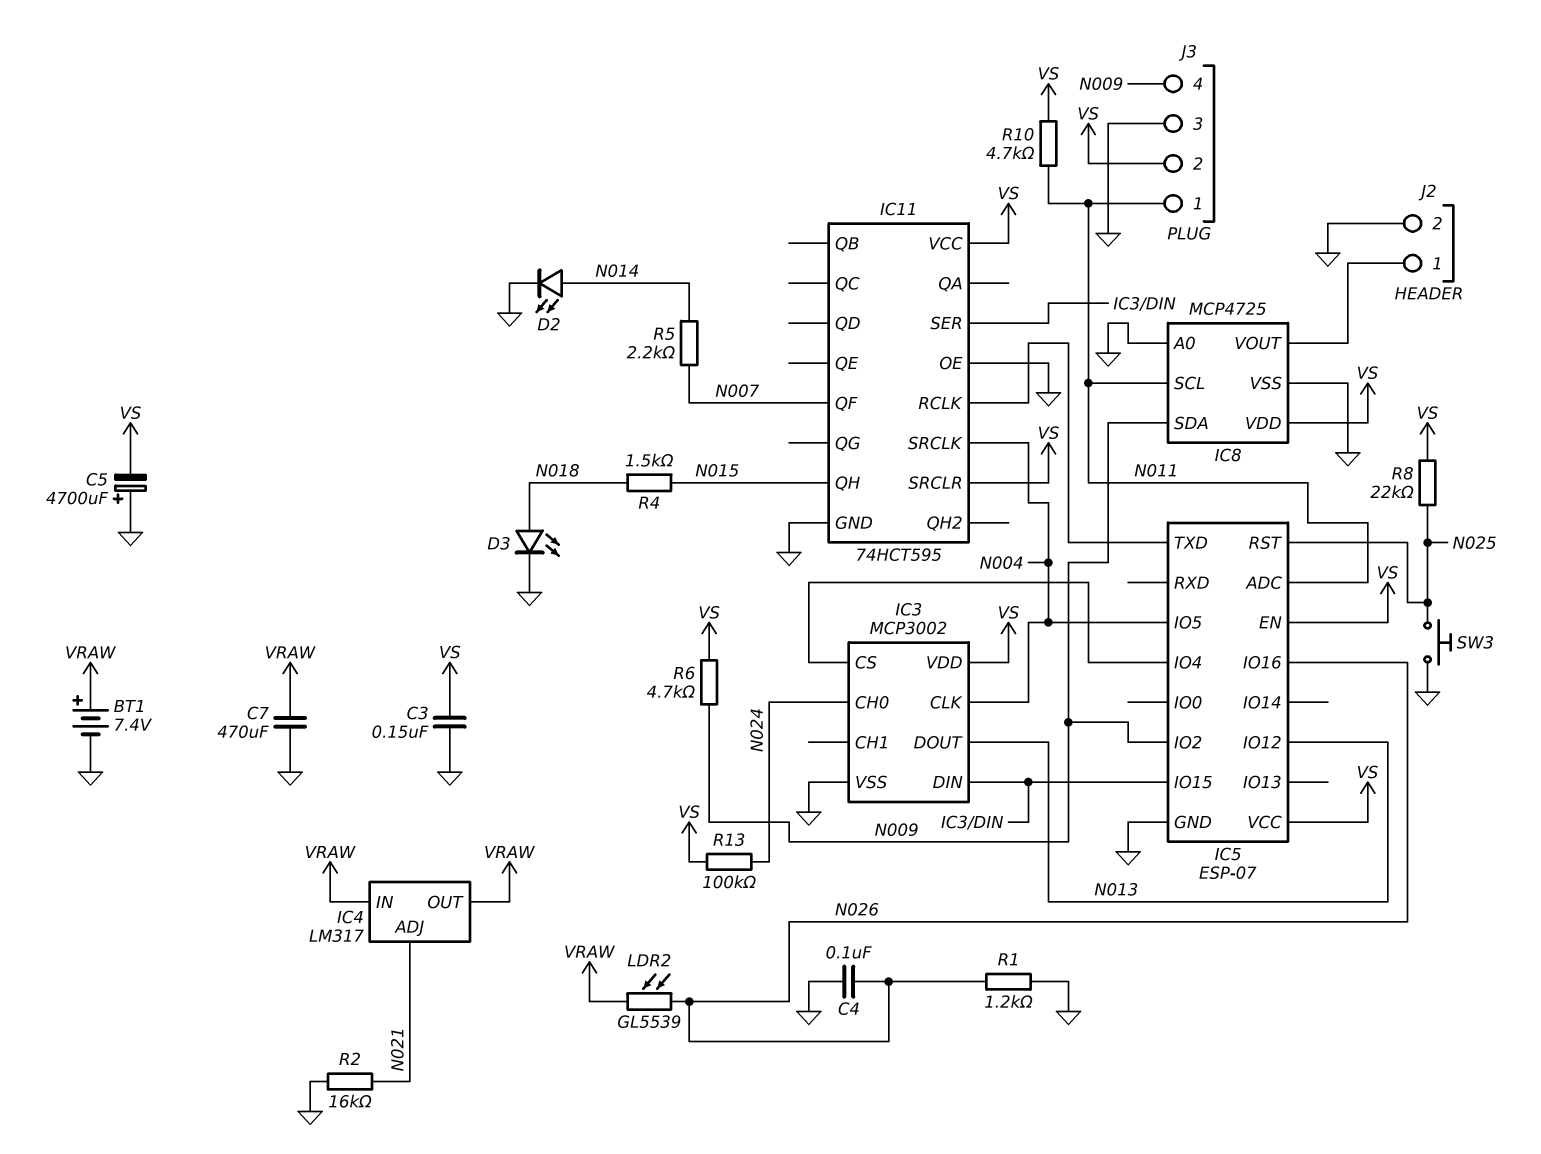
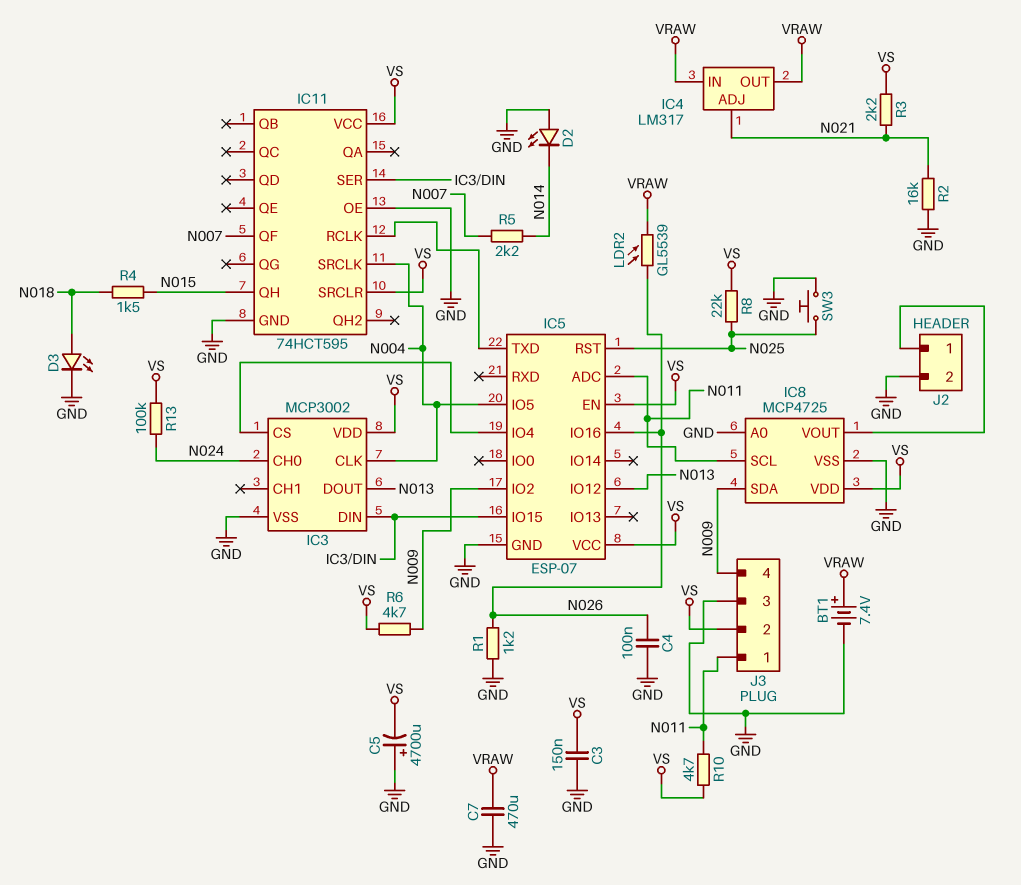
D2: LED (A N014, K GND) -> LED (A GND, K N014)
R3: none -> 2.2k (N021, VS)

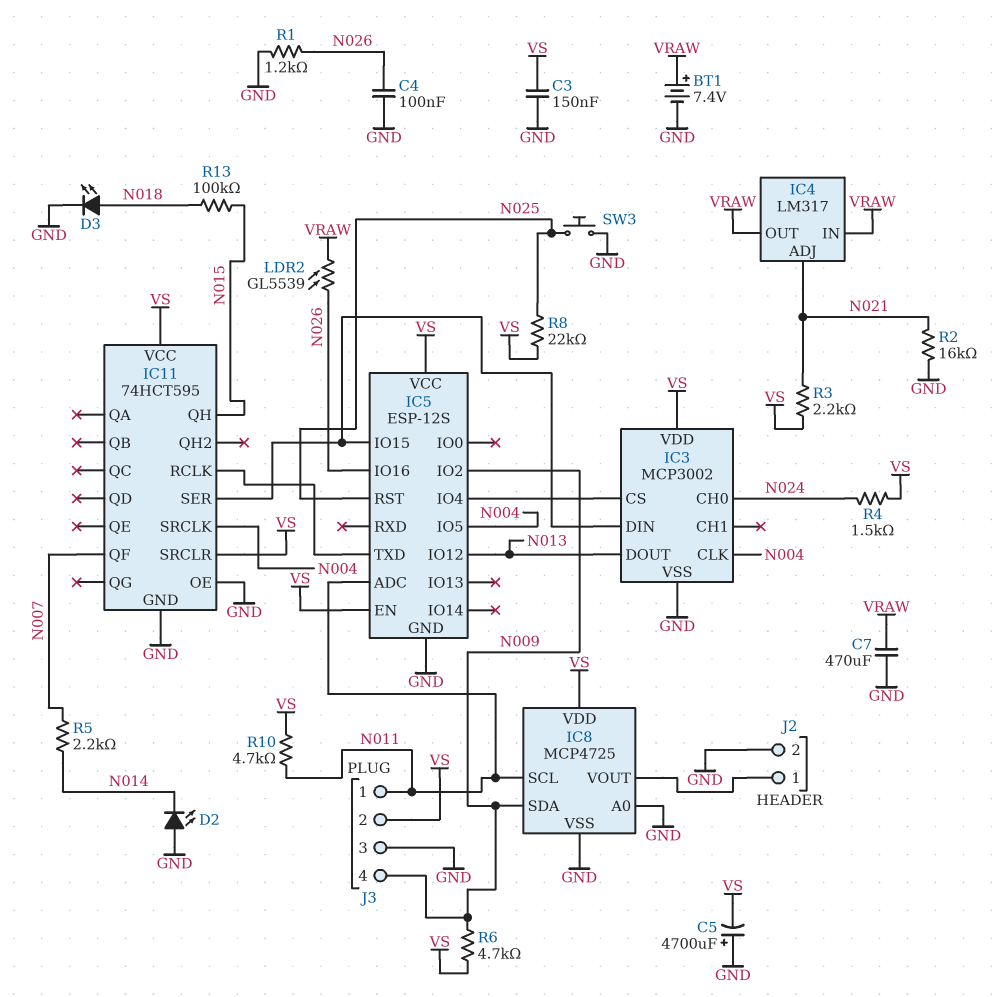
IC5: ESP-07 -> ESP-12S
R4: 1.5k (N015, N018) -> 1.5k (N024, VS)
R13: 100k (N024, VS) -> 100k (N015, N018)

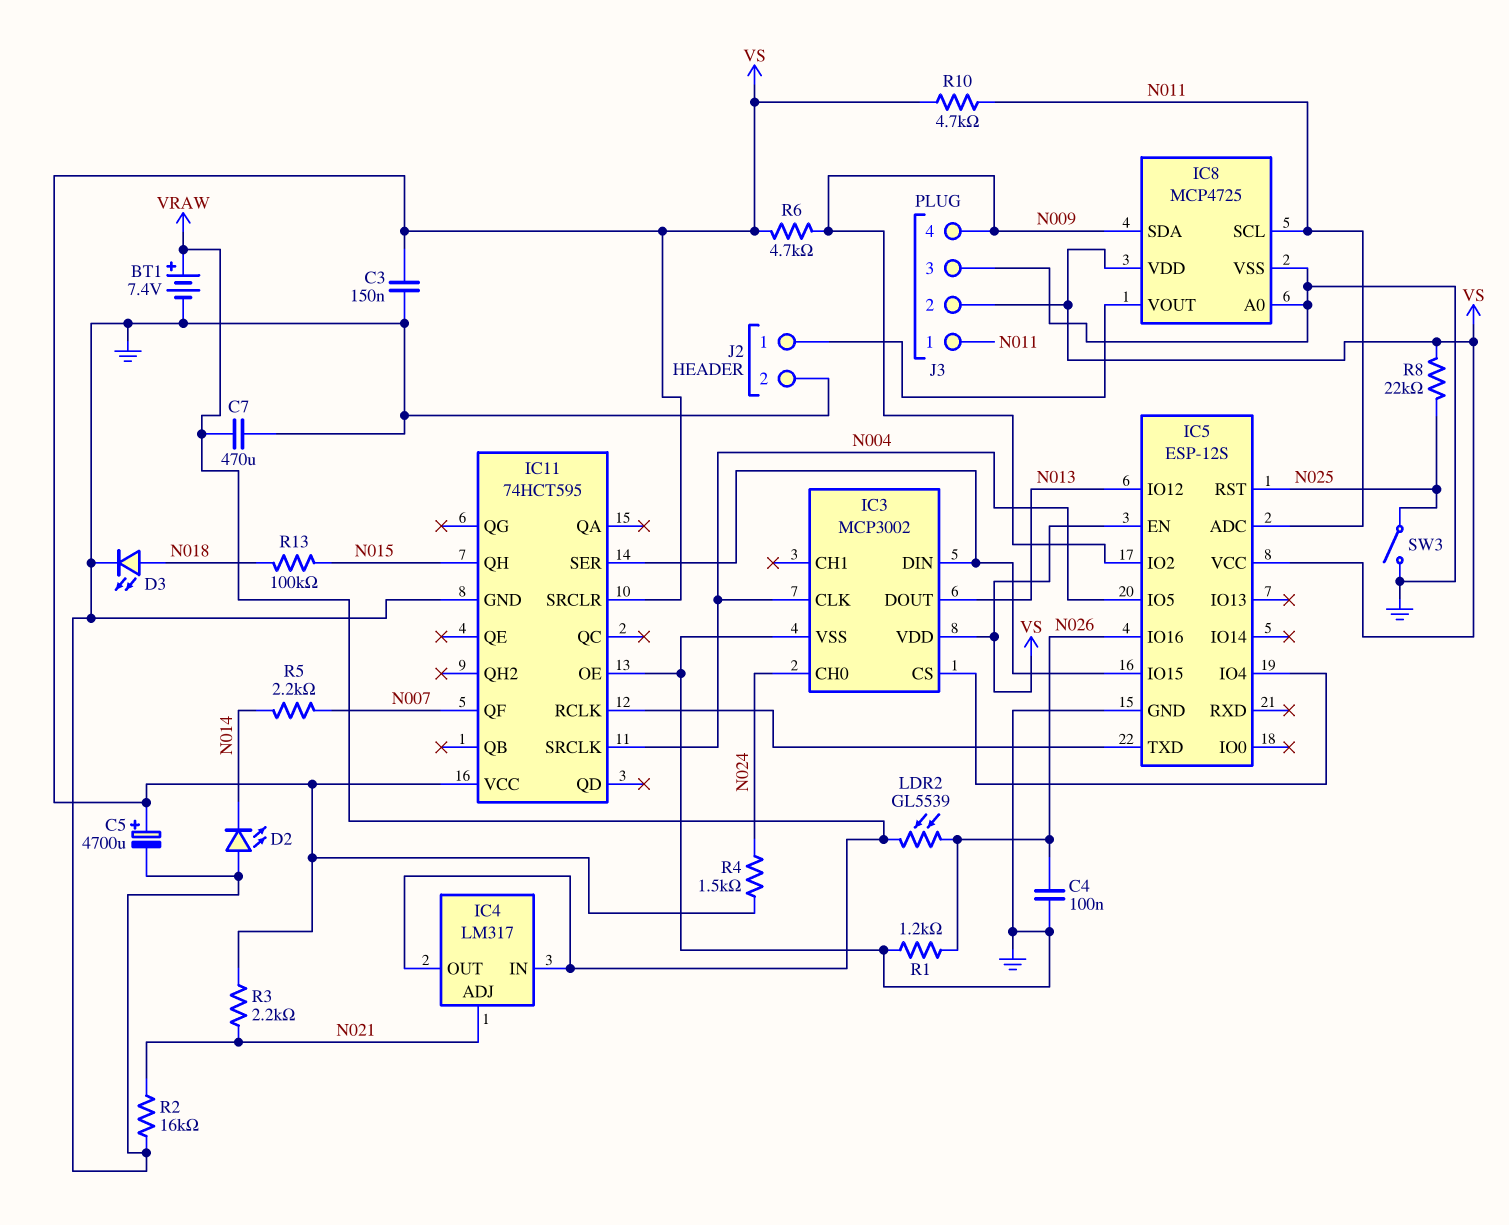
C5: 4700uF (plus GND, minus VS) -> 4700uF (plus VS, minus GND)
SW3: button (GND, N025) -> switch (GND, N025)

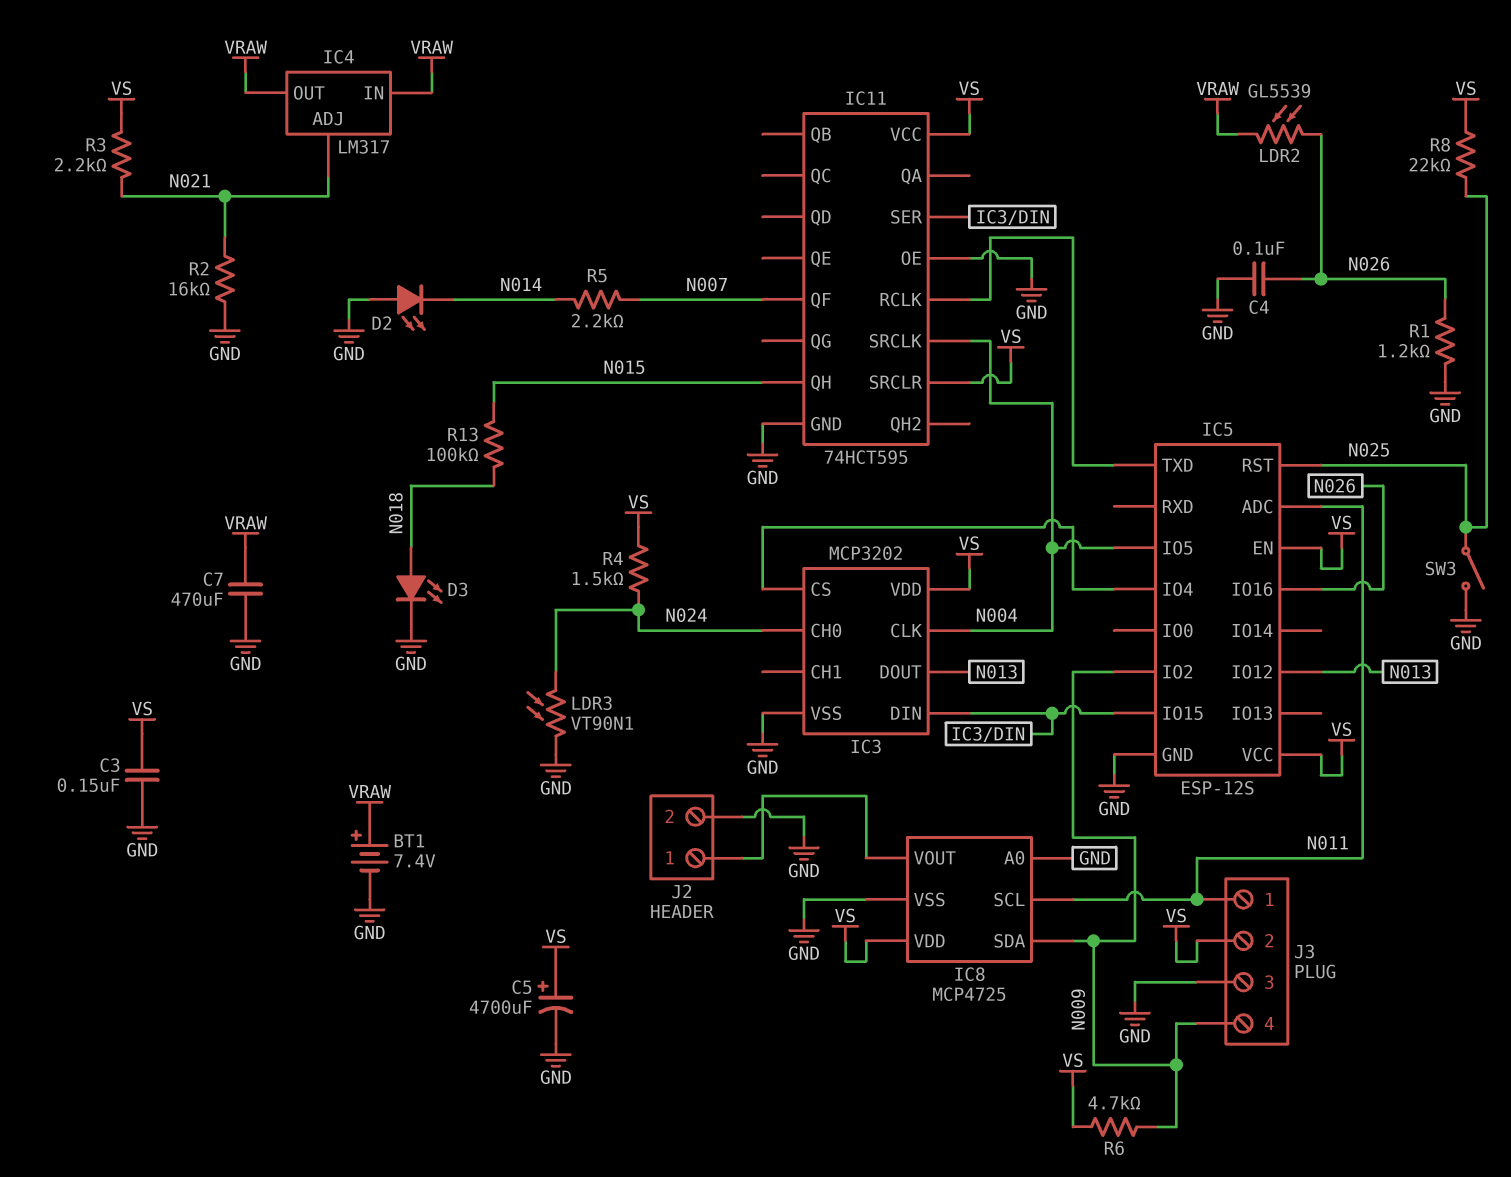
IC3: MCP3002 -> MCP3202
LDR3: none -> VT90N1 (GND, N024)
R10: 4.7k (N011, VS) -> none

